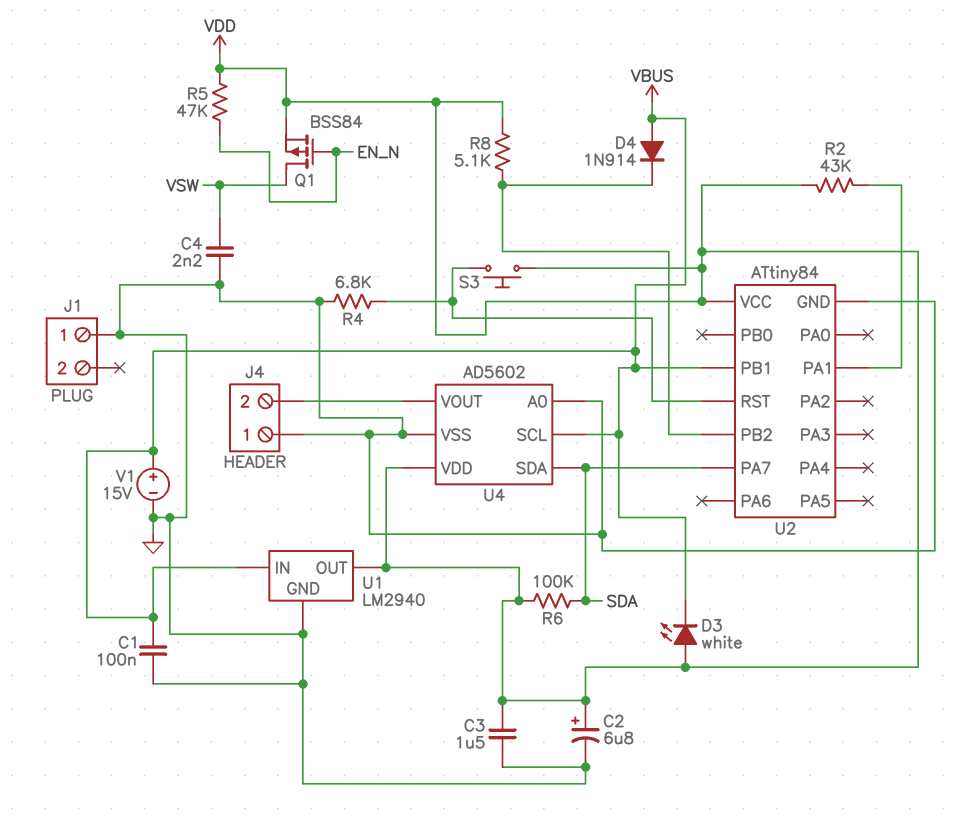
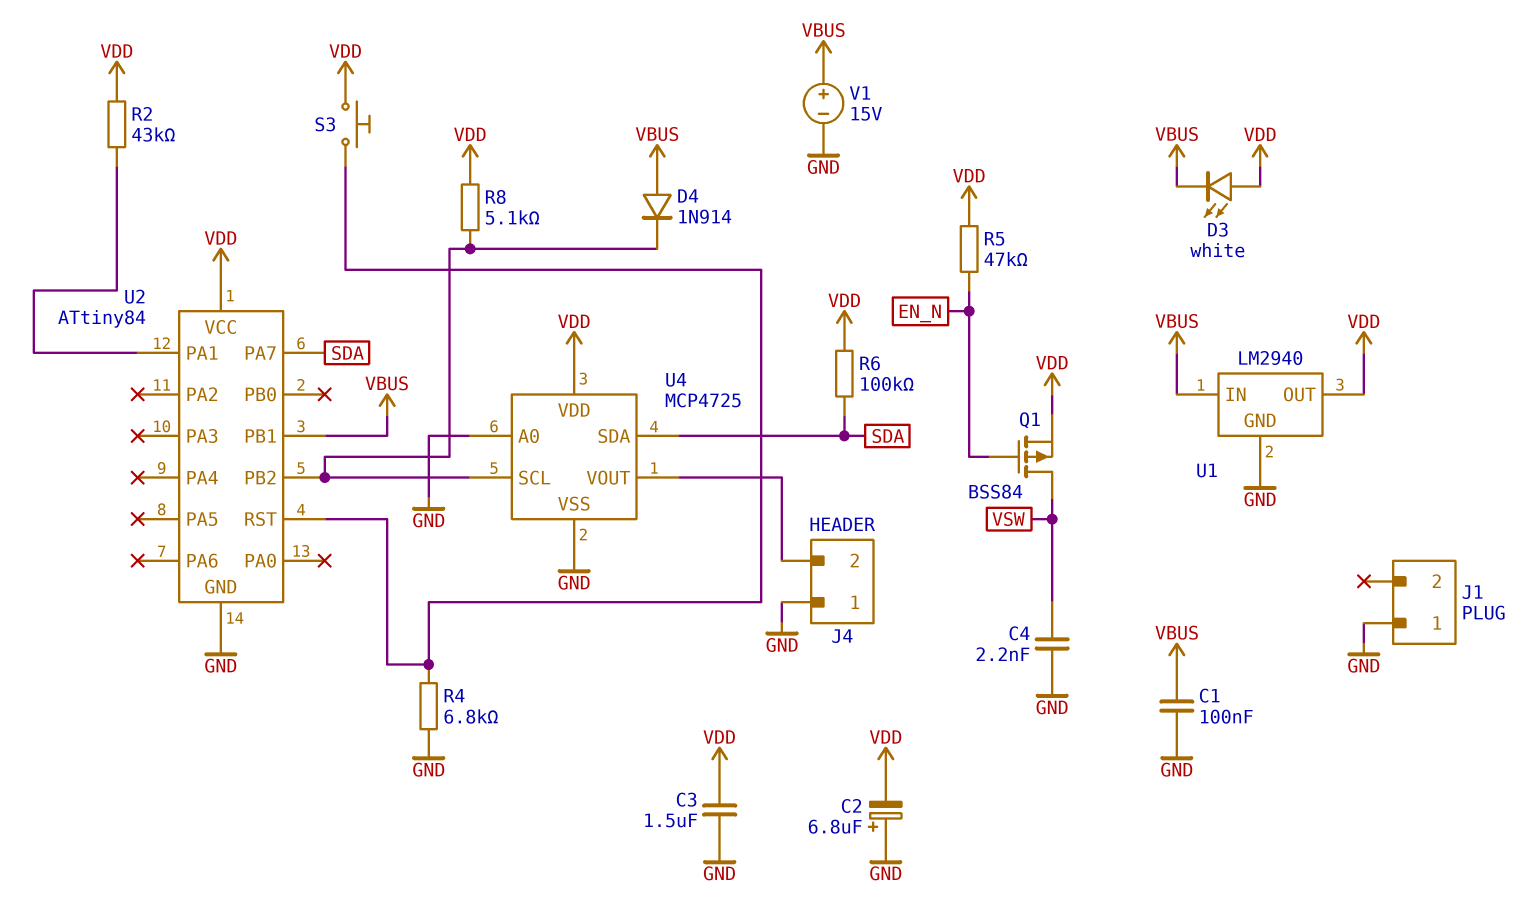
C2: 6.8uF (plus VDD, minus GND) -> 6.8uF (plus GND, minus VDD)
U4: AD5602 -> MCP4725
U4 pin SCL: VBUS -> U2/PB2

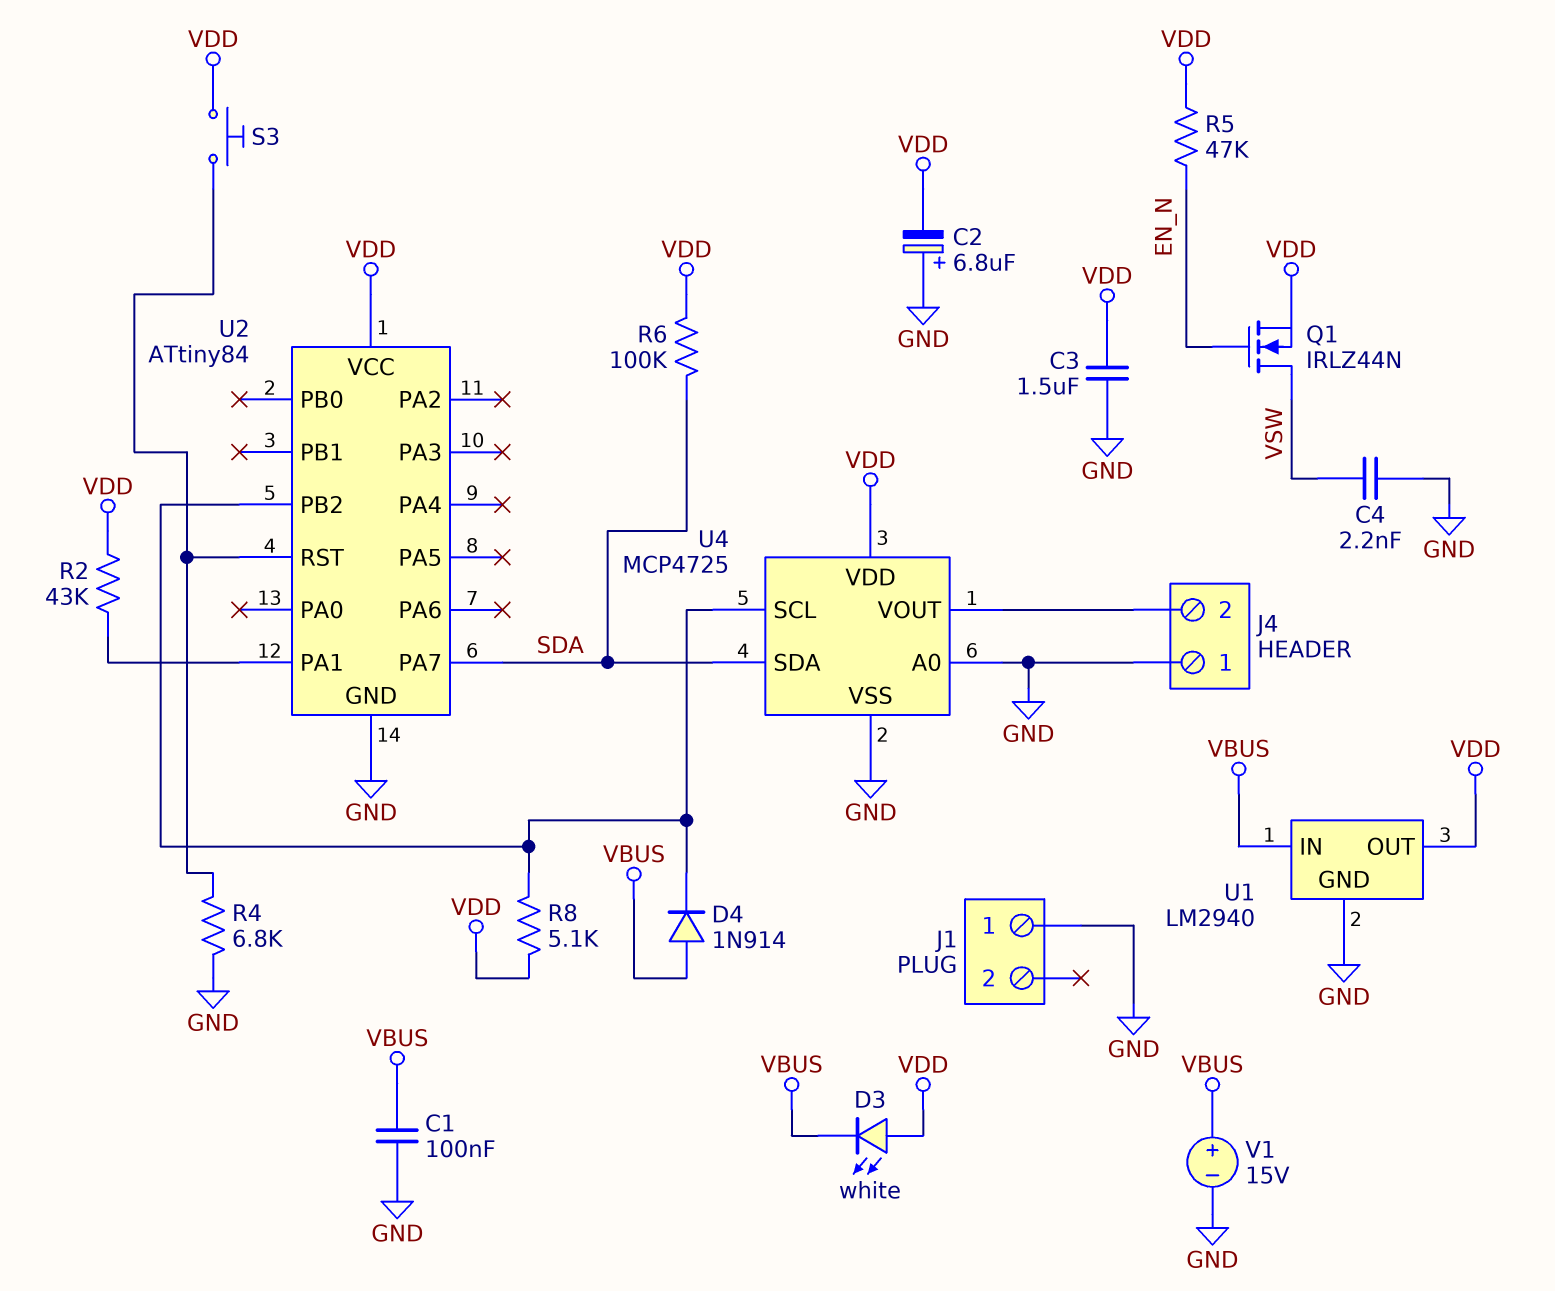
Q1: PMOS BSS84 (G EN_N, D VSW, S VDD) -> NMOS IRLZ44N (G EN_N, D VSW, S VDD)
U2 pin PB1: VBUS -> none

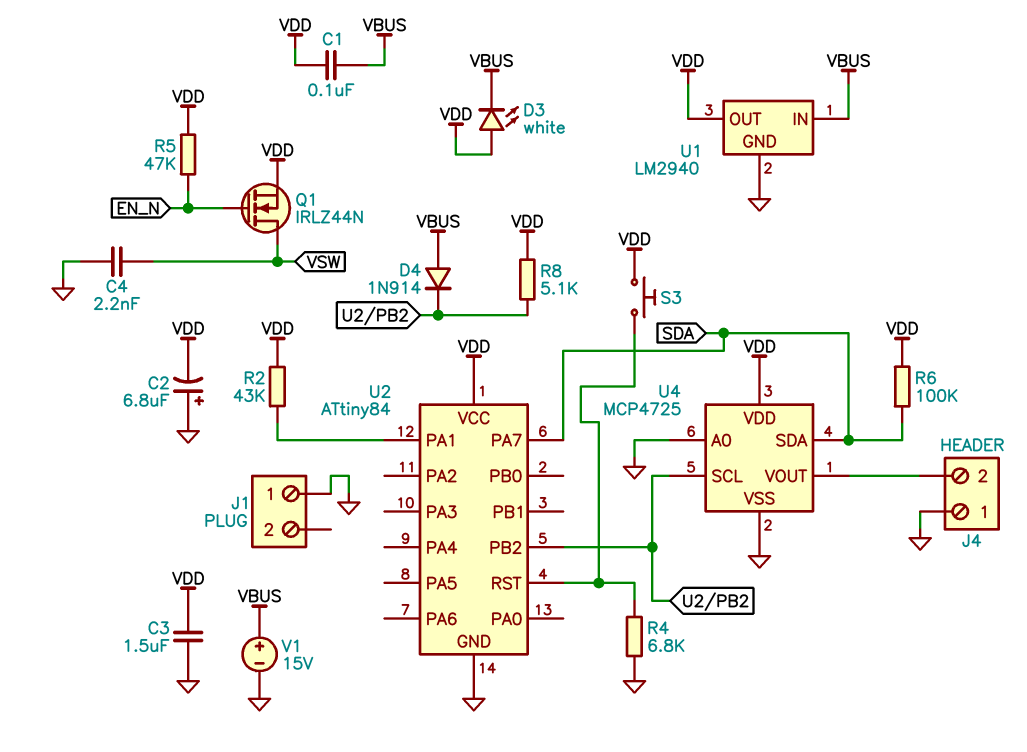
C1: 100nF (GND, VBUS) -> 100nF (VBUS, VDD)

